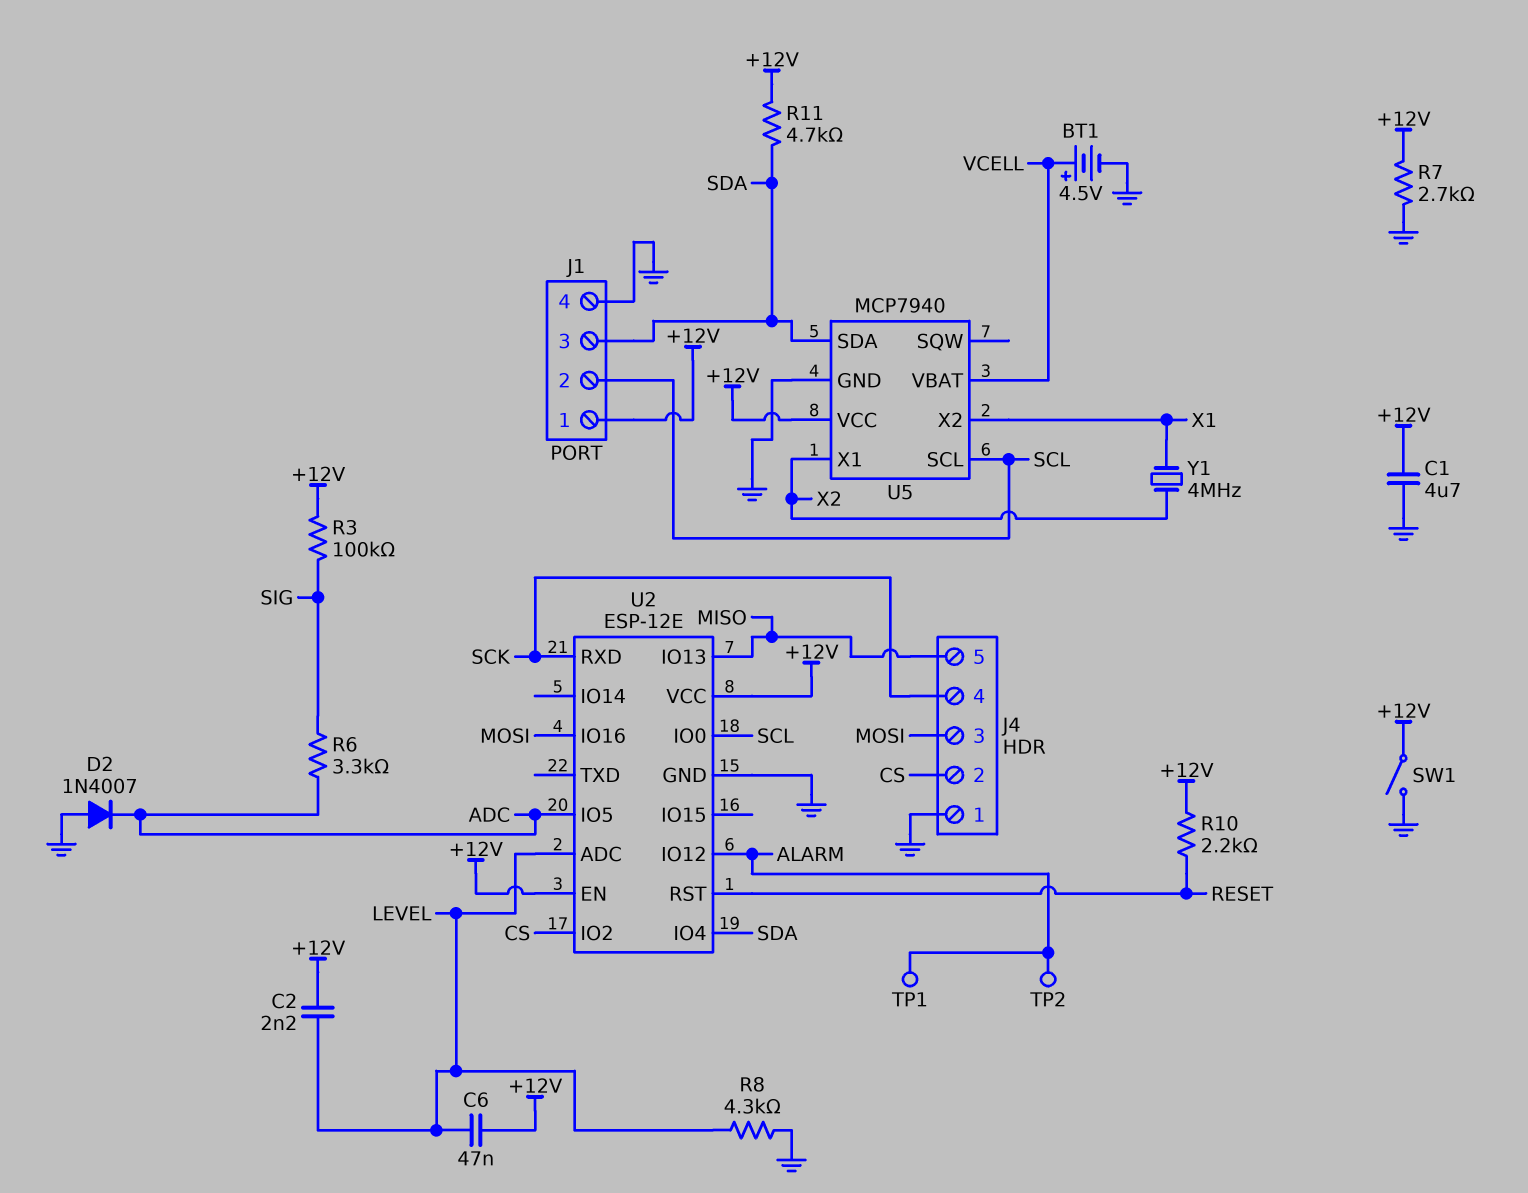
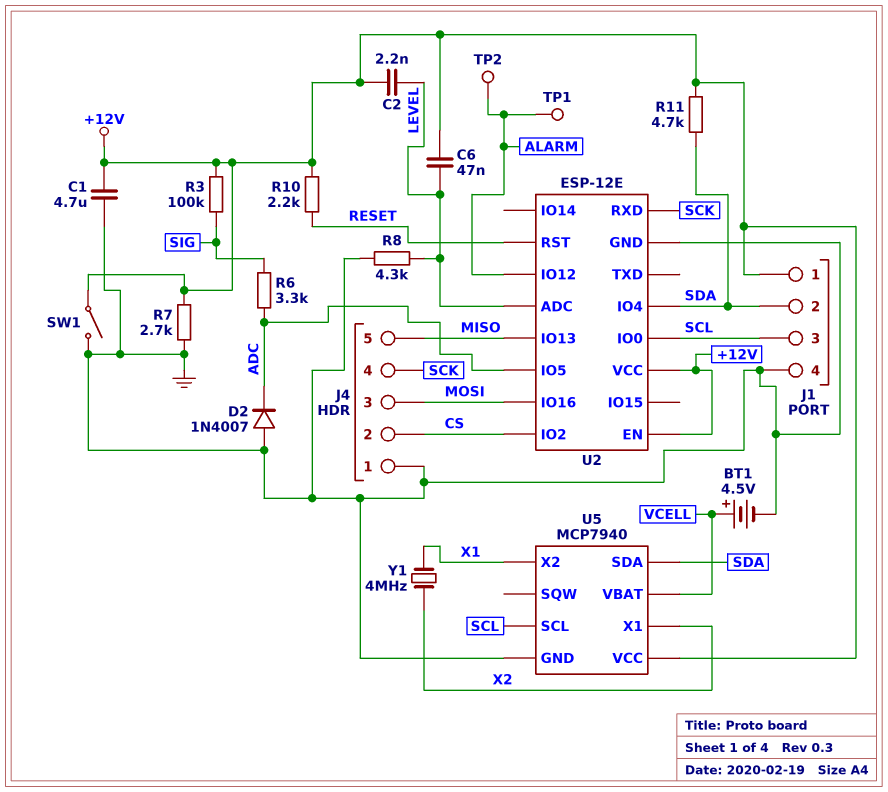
J1 pin 2: SCL -> SDA
J1 pin 3: SDA -> SCL

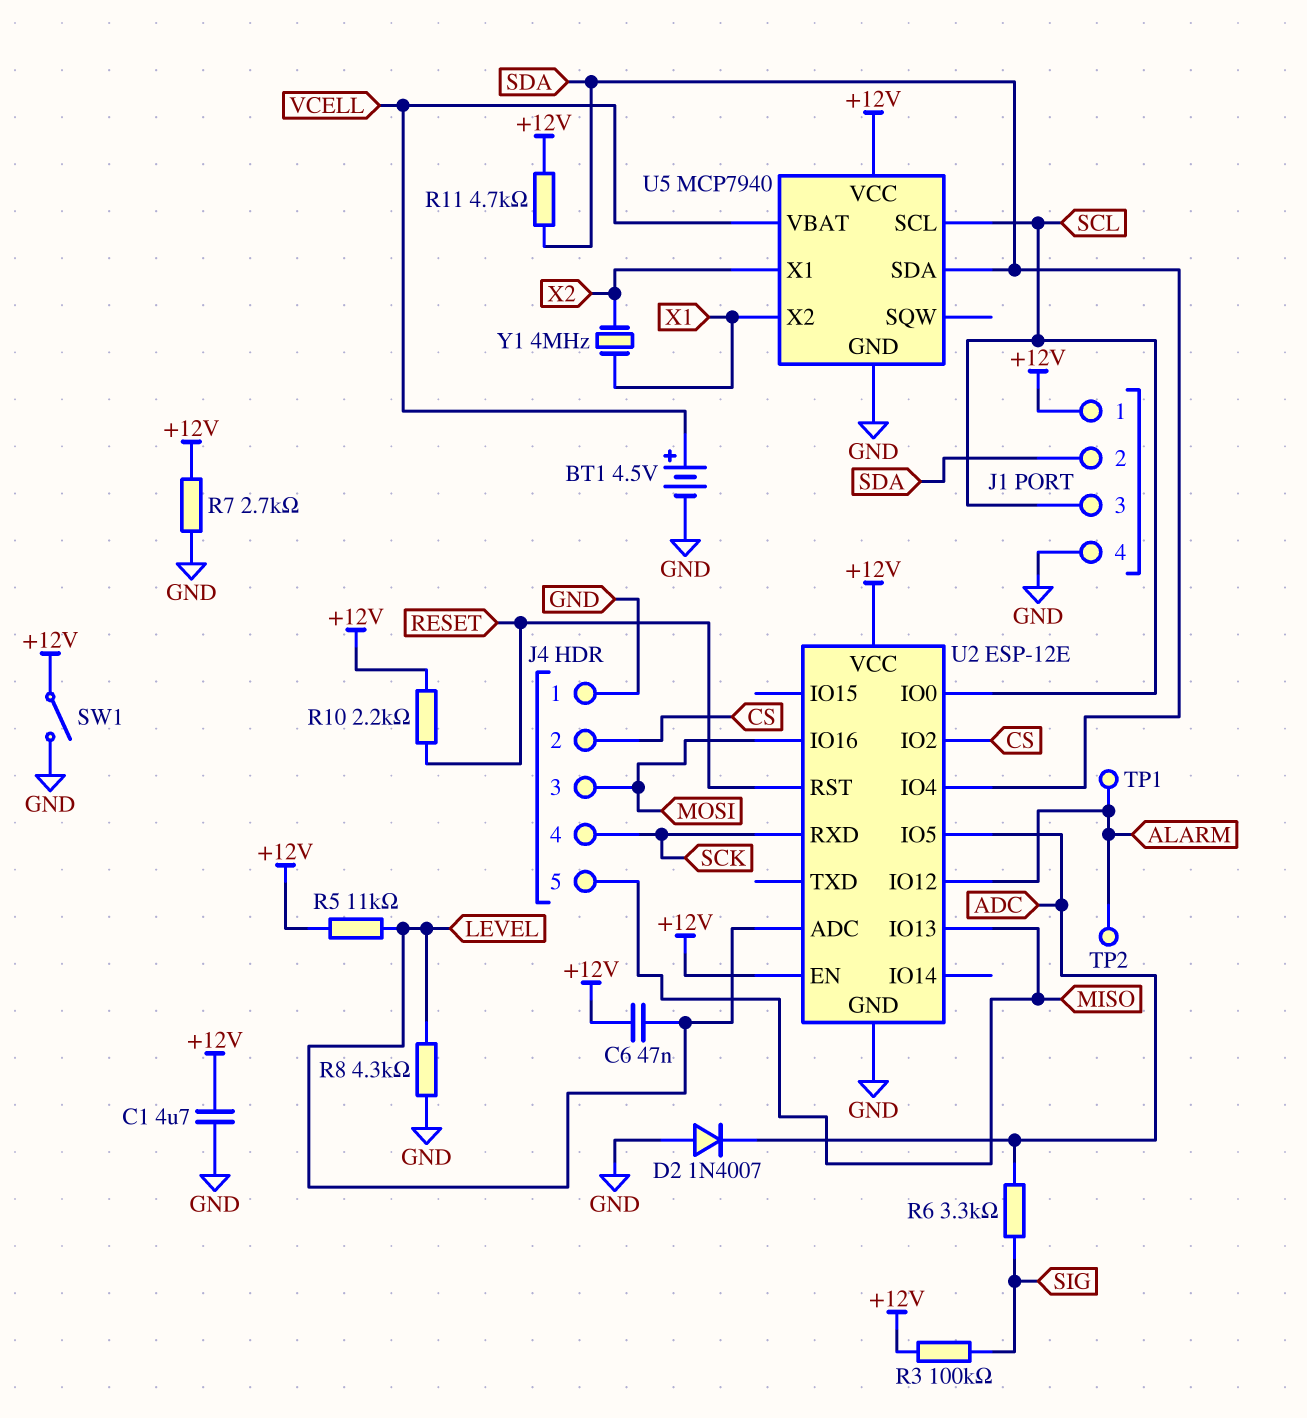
C2: 2.2nF (+12V, LEVEL) -> none
R5: none -> 11k (+12V, LEVEL)

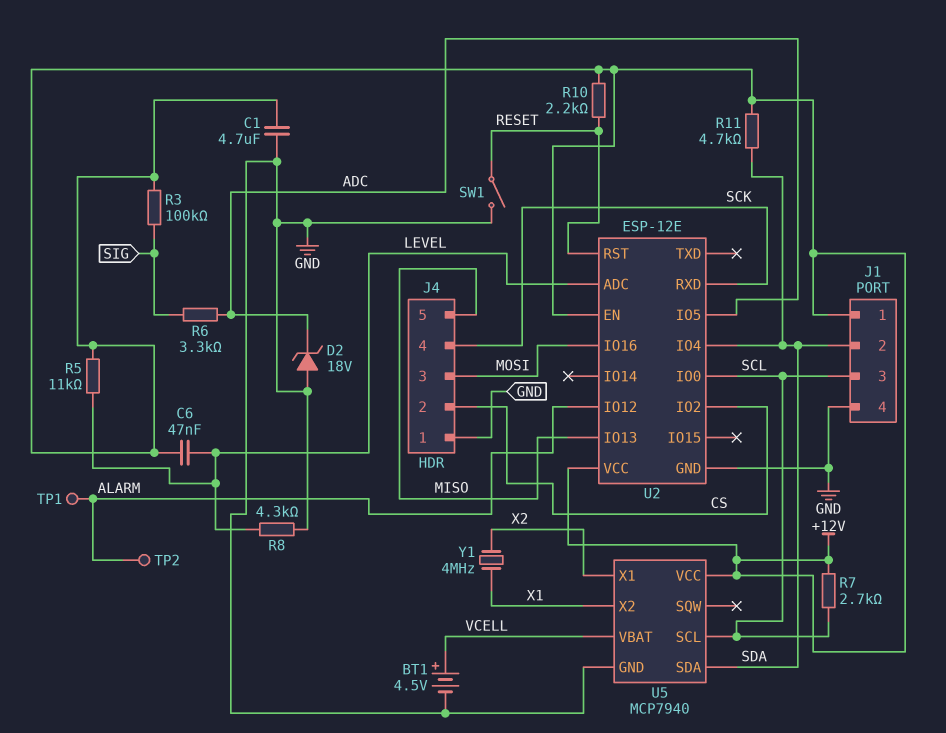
D2: diode 1N4007 (A GND, K ADC) -> zener 18V (A GND, K ADC)
R7: 2.7k (+12V, GND) -> 2.7k (+12V, SCL)
SW1: switch (+12V, GND) -> switch (GND, RESET)

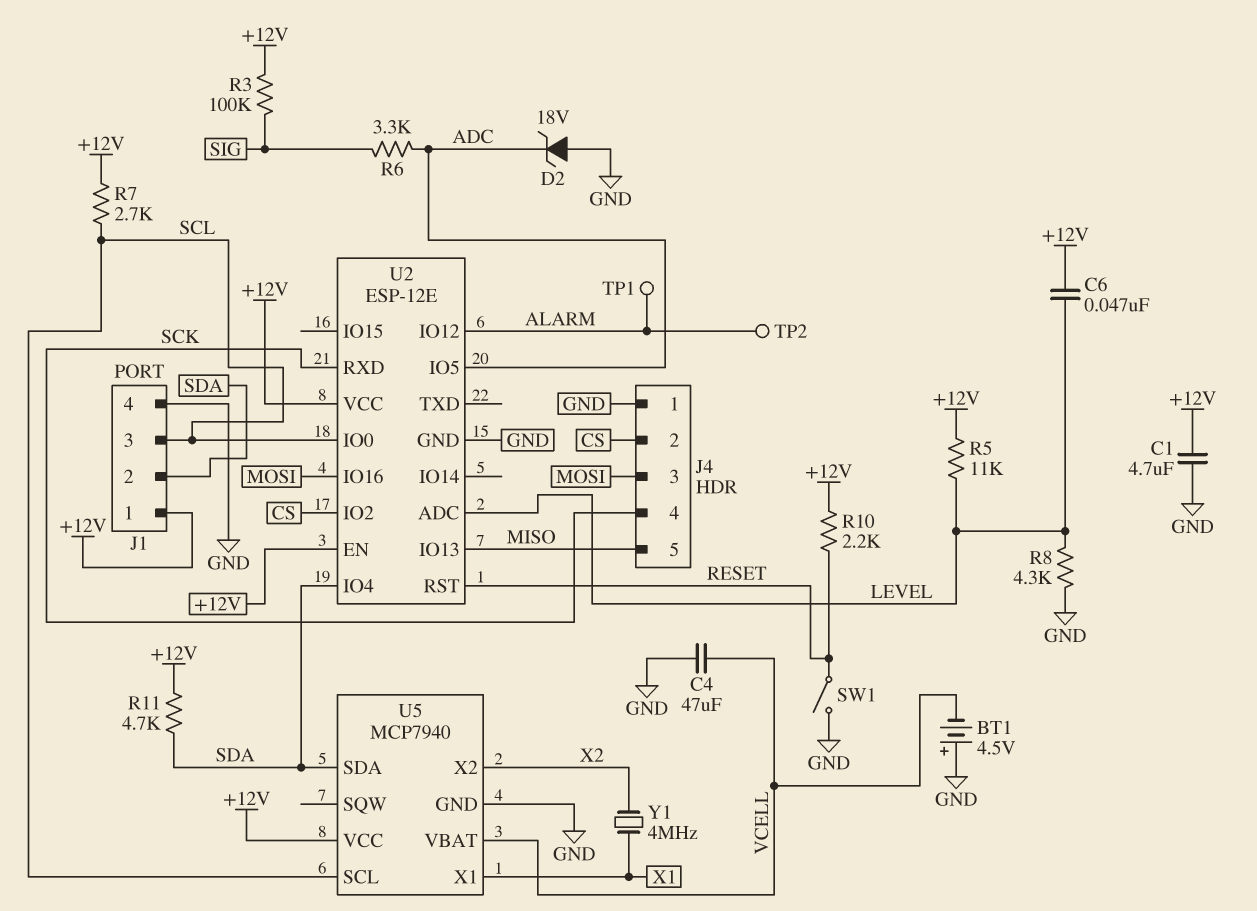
BT1: 4.5V (plus VCELL, minus GND) -> 4.5V (plus GND, minus VCELL)
C4: none -> 47uF (GND, VCELL)
U5 pin X1: X2 -> X1
U5 pin X2: X1 -> X2

